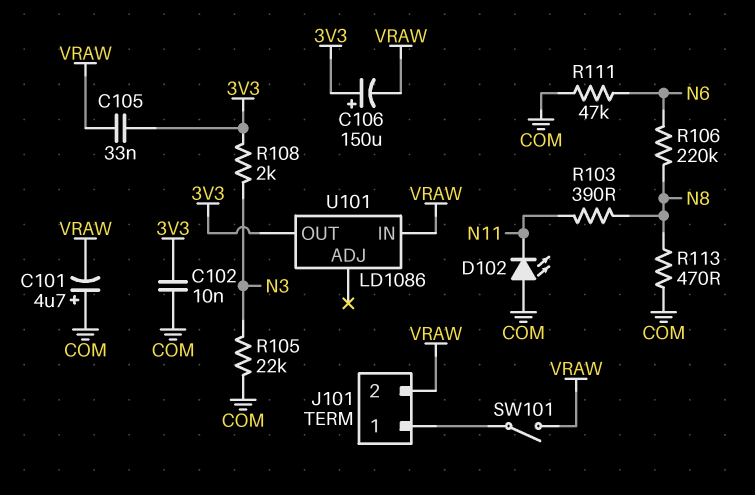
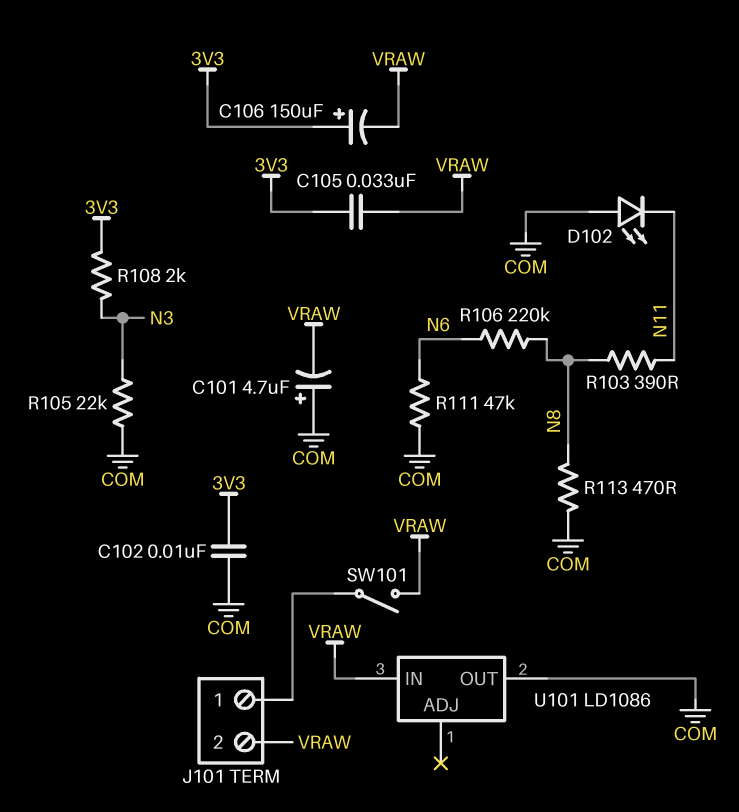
U101 pin OUT: 3V3 -> COM

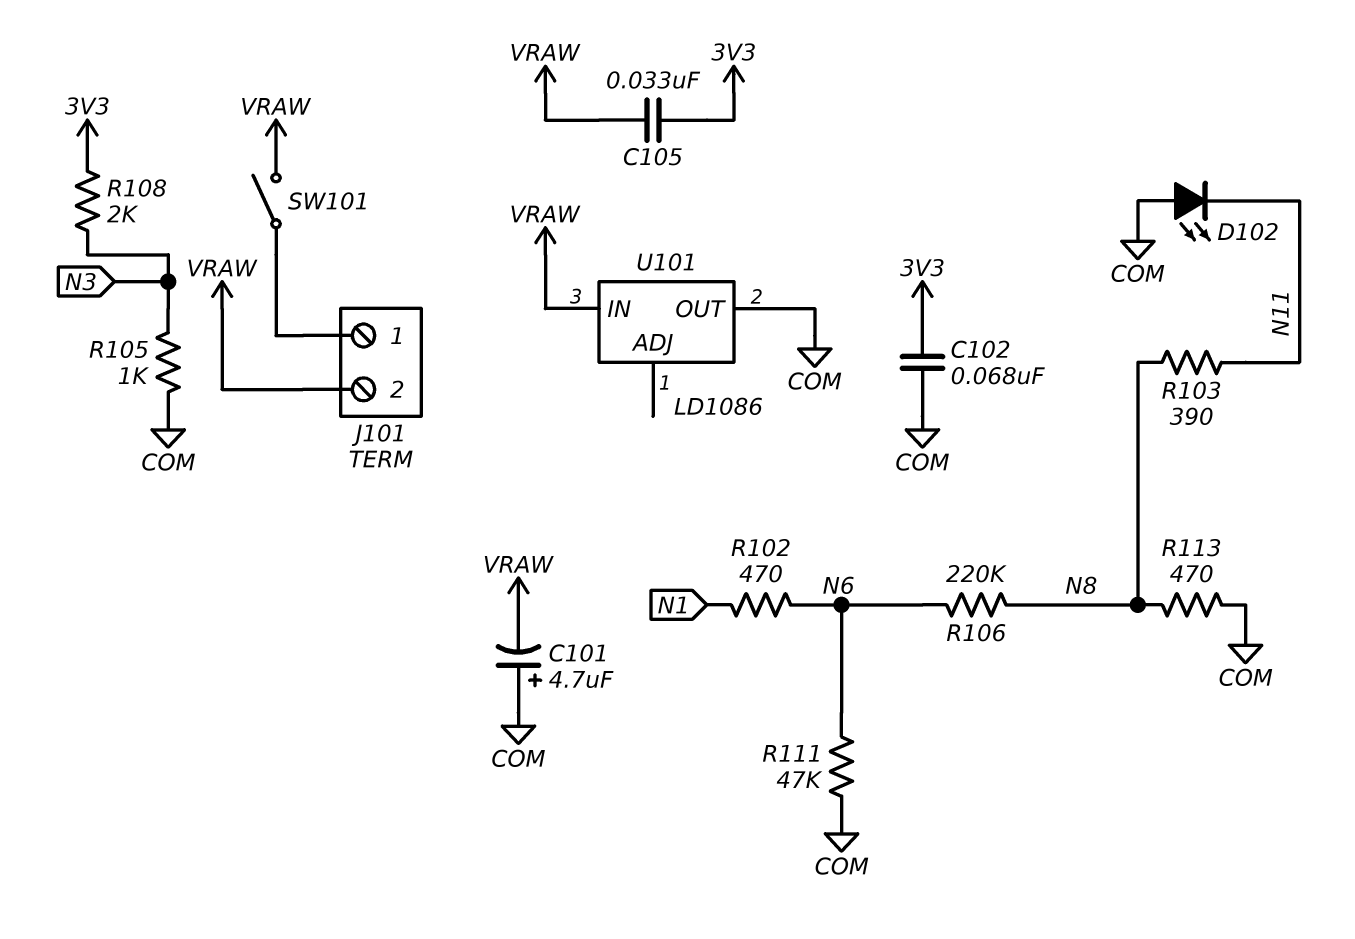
C102: 10nF (3V3, COM) -> 68nF (3V3, COM)
C106: 150uF (plus 3V3, minus VRAW) -> none
R102: none -> 470 (N1, N6)
R105: 22k (COM, N3) -> 1k (COM, N3)

